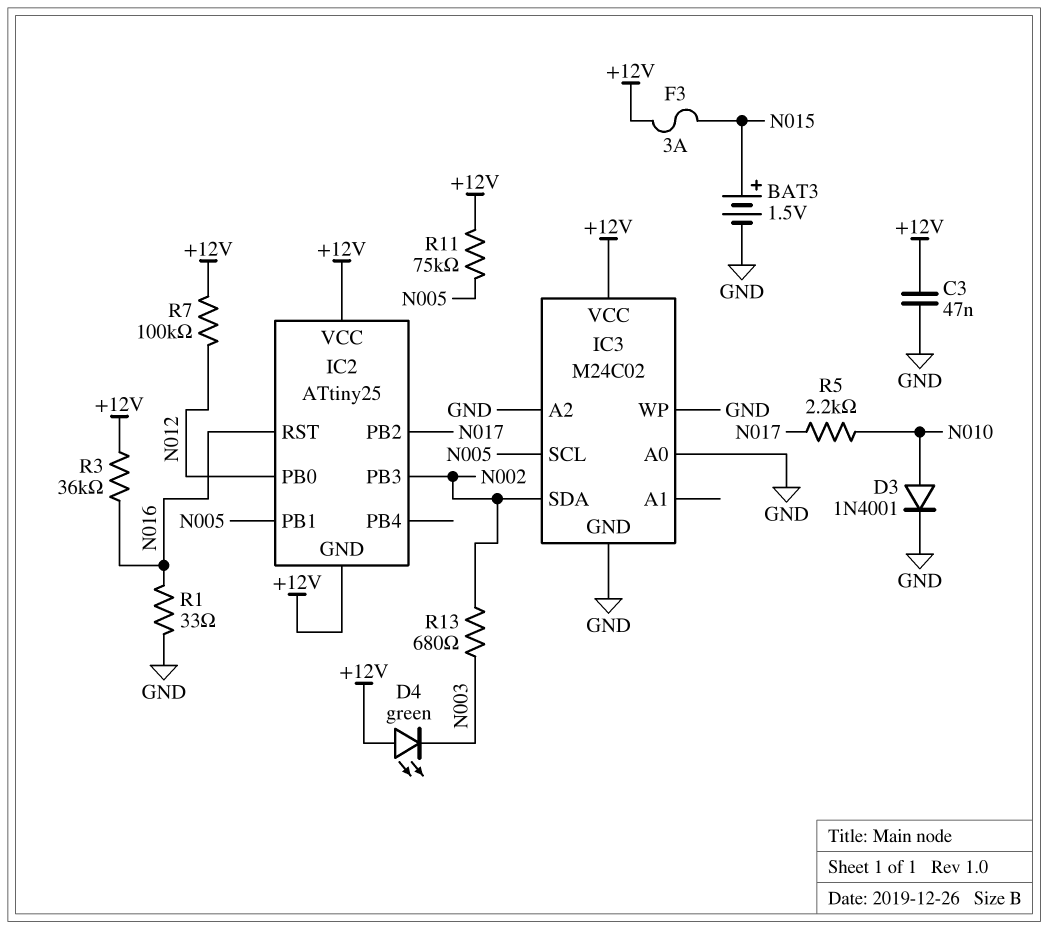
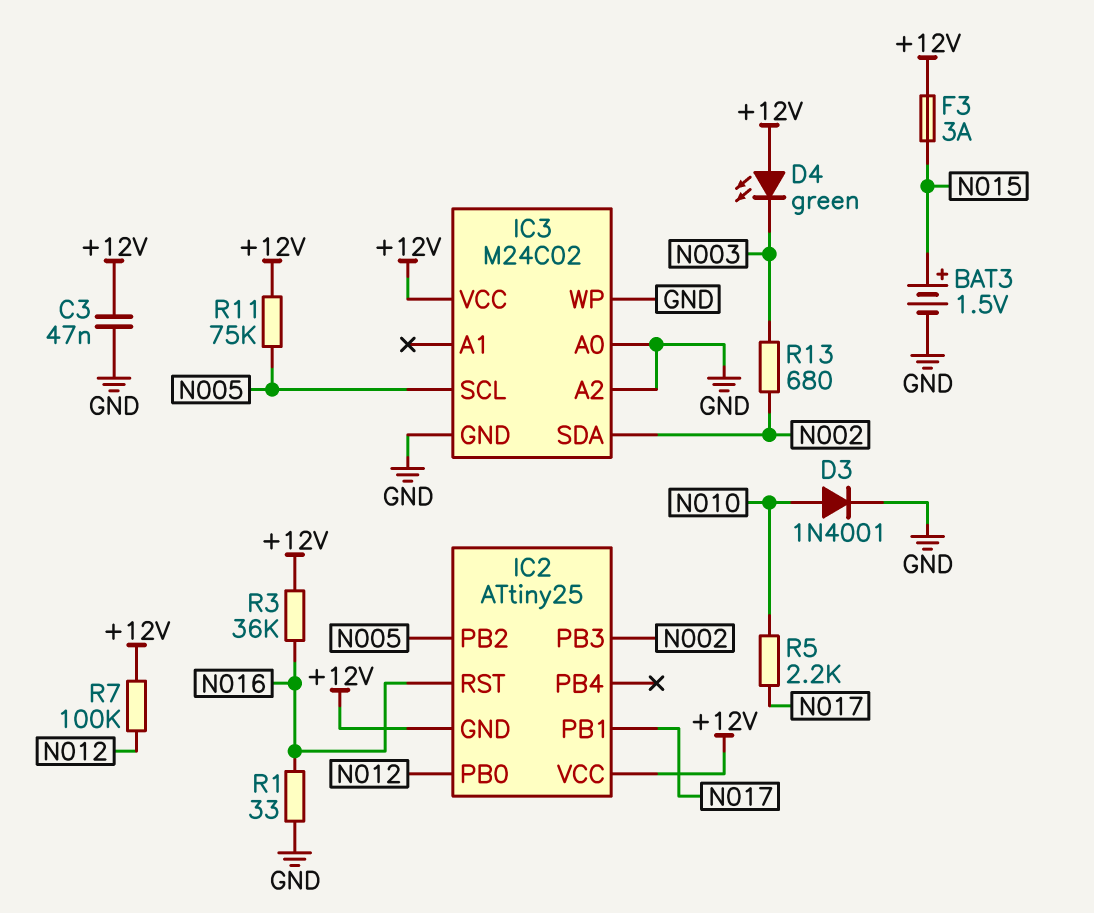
IC2 pin PB1: N005 -> N017
IC2 pin PB2: N017 -> N005

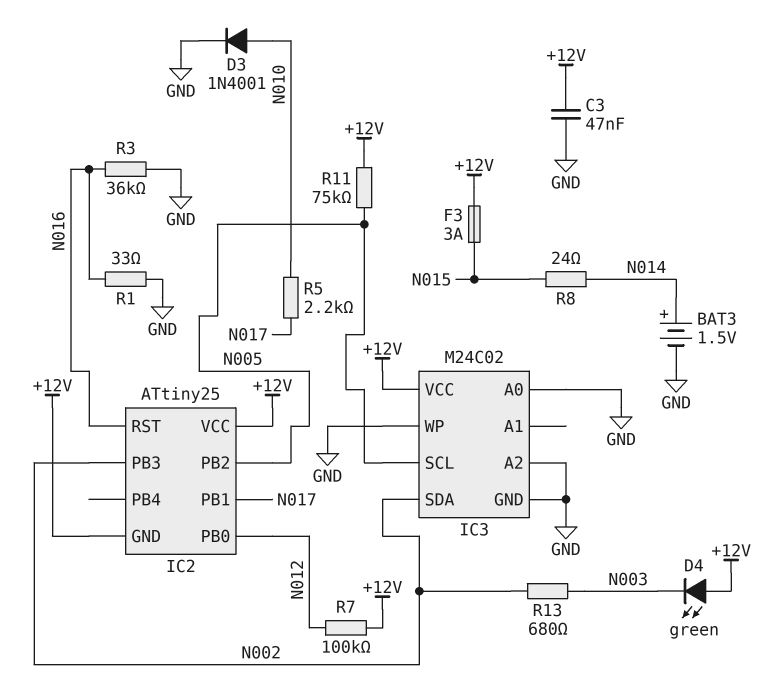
BAT3: 1.5V (plus N015, minus GND) -> 1.5V (plus N014, minus GND)
R3: 36k (+12V, N016) -> 36k (GND, N016)
R8: none -> 24 (N014, N015)

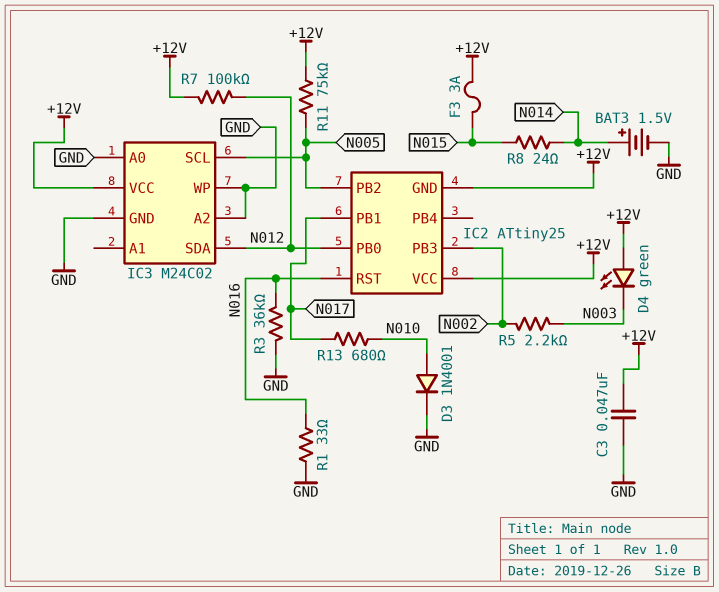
IC3 pin SDA: N002 -> N012
R5: 2.2k (N010, N017) -> 2.2k (N002, N003)
R13: 680 (N002, N003) -> 680 (N010, N017)

